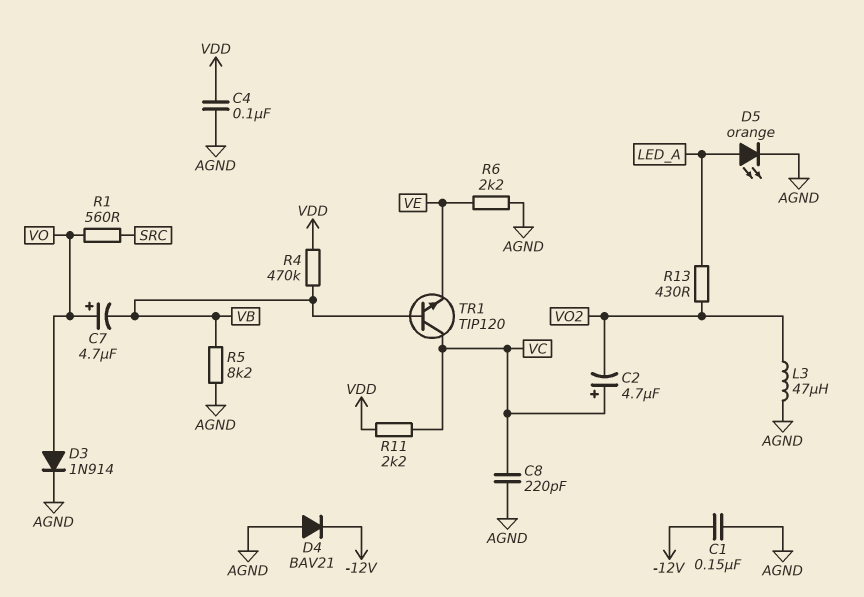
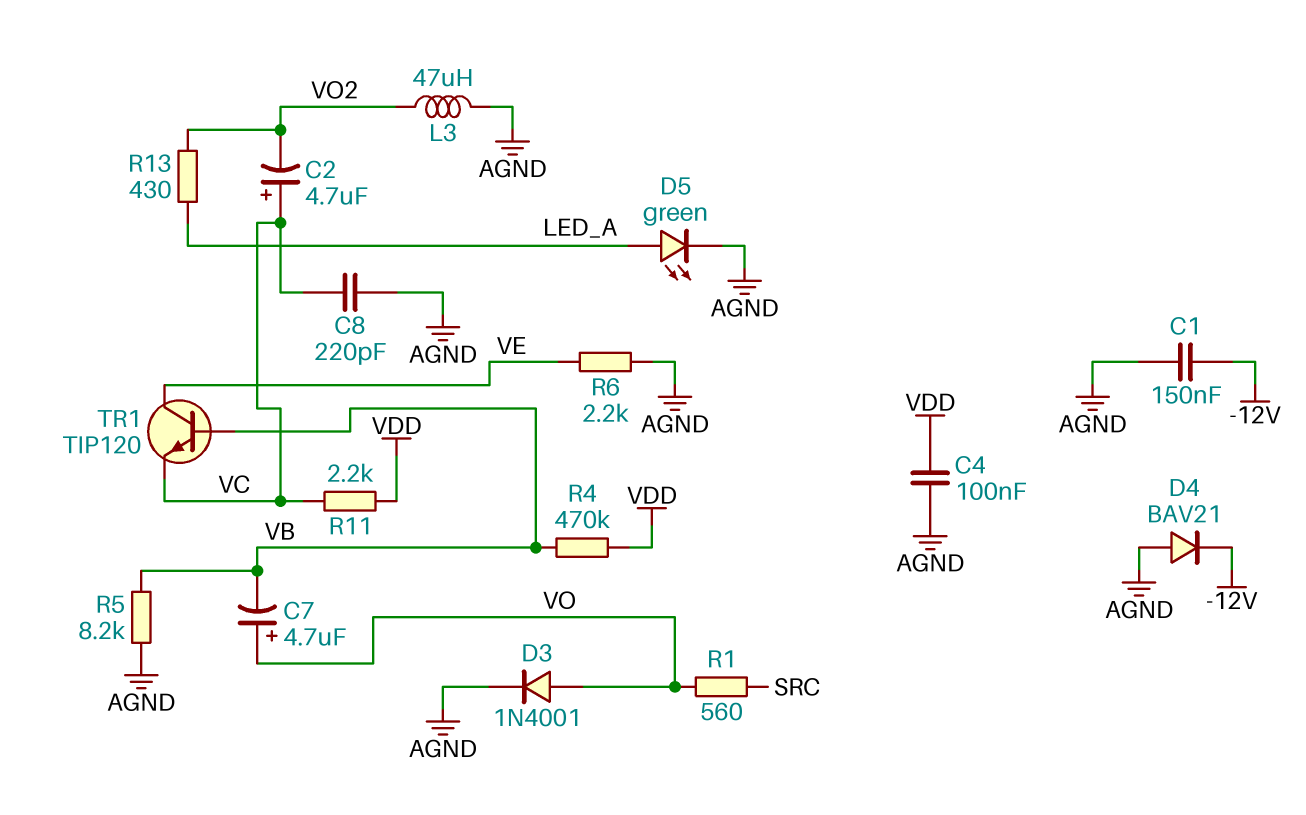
D3: diode 1N914 (A VO, K AGND) -> diode 1N4001 (A VO, K AGND)
D5: LED orange (A LED_A, K AGND) -> LED green (A LED_A, K AGND)
TR1: NPN TIP120 (B VB, C VC, E VE) -> NPN TIP120 (B VB, C VE, E VC)

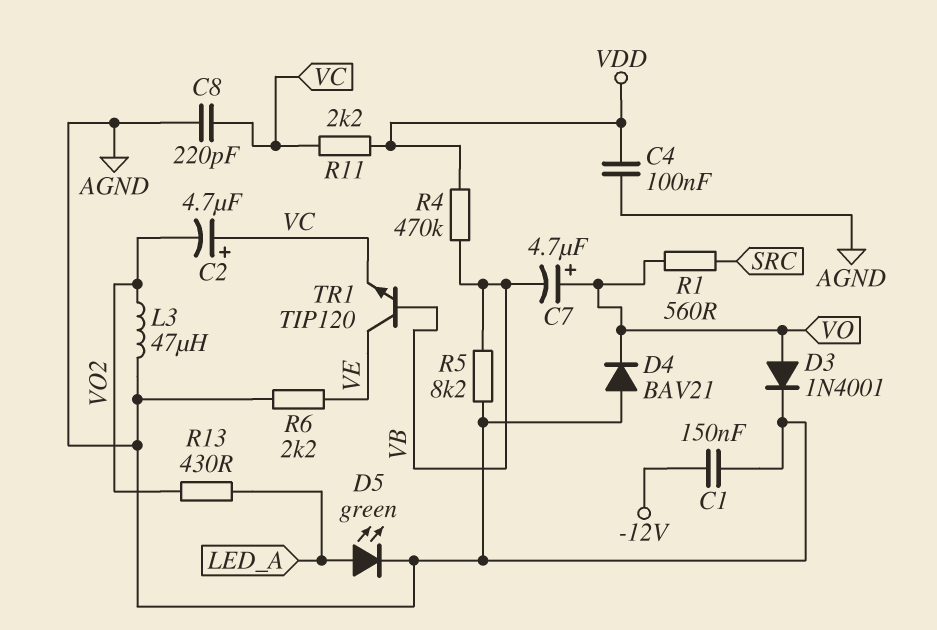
D4: diode BAV21 (A AGND, K -12V) -> diode BAV21 (A AGND, K VO)

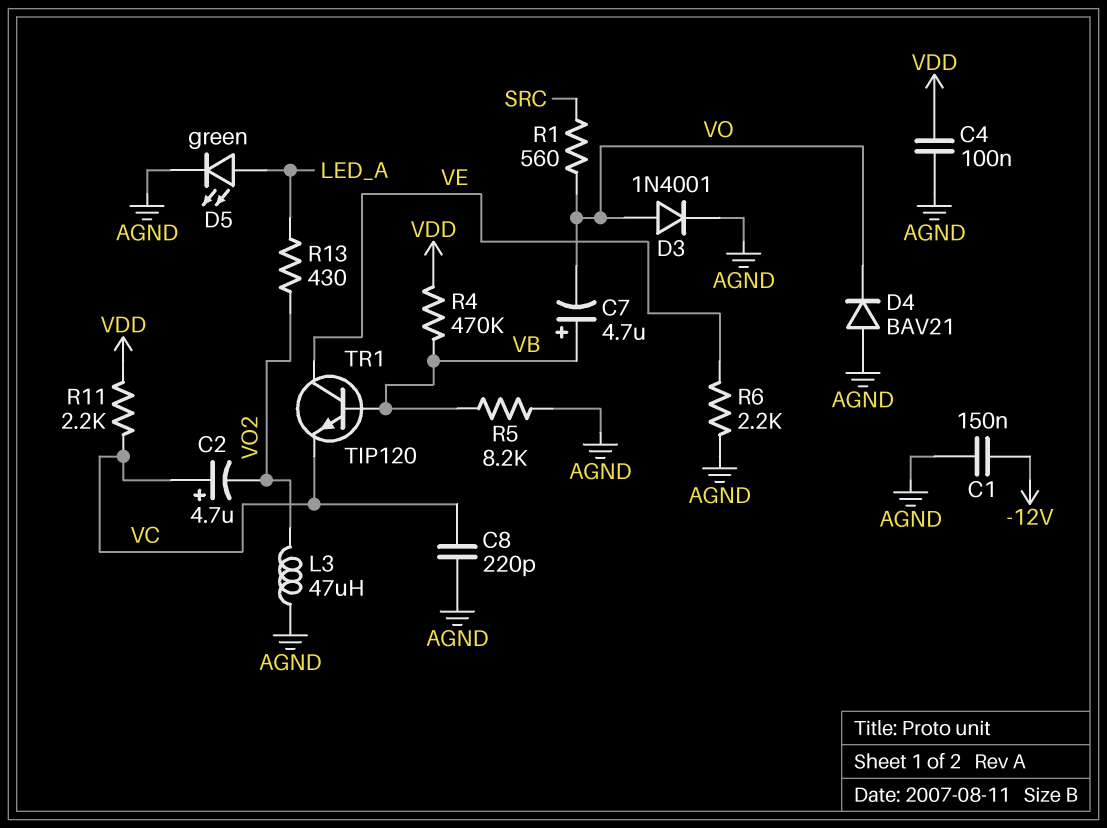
C7: 4.7uF (plus VO, minus VB) -> 4.7uF (plus VB, minus VO)

